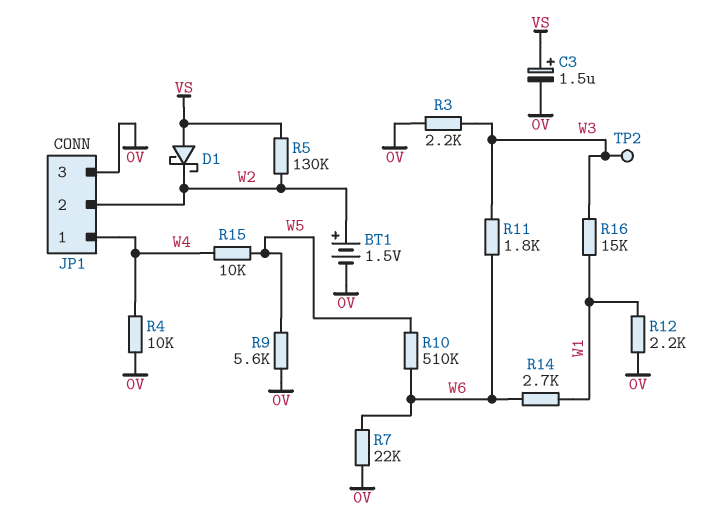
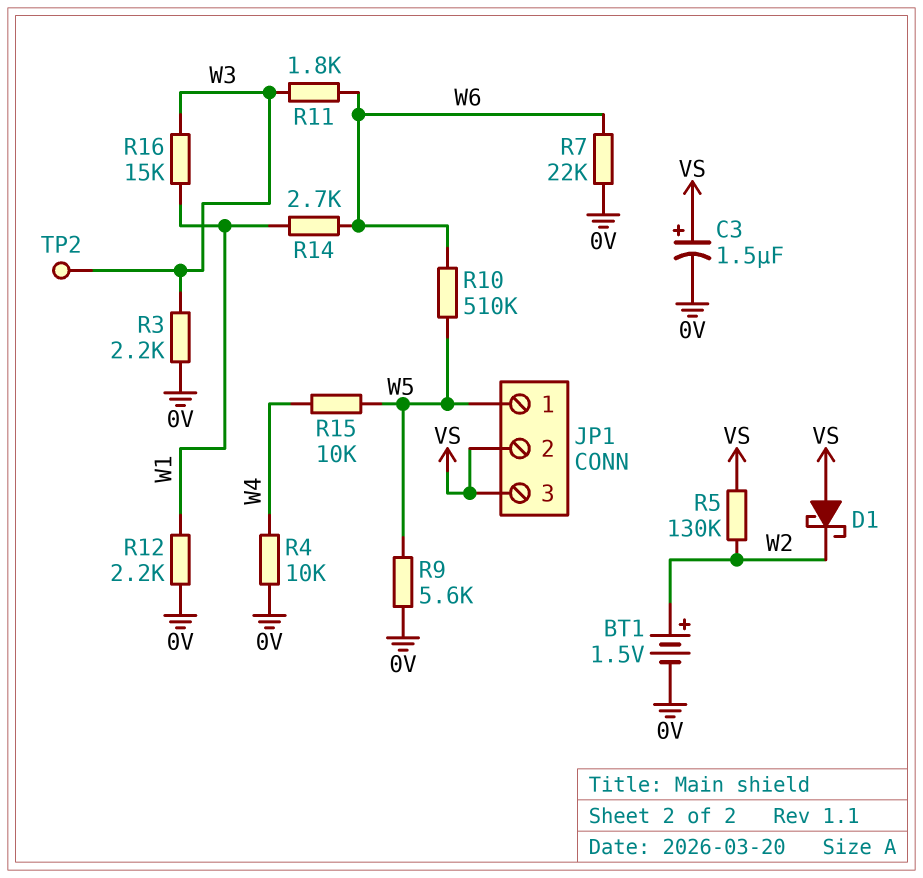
JP1 pin 1: W4 -> W5
JP1 pin 2: W2 -> VS
JP1 pin 3: 0V -> VS

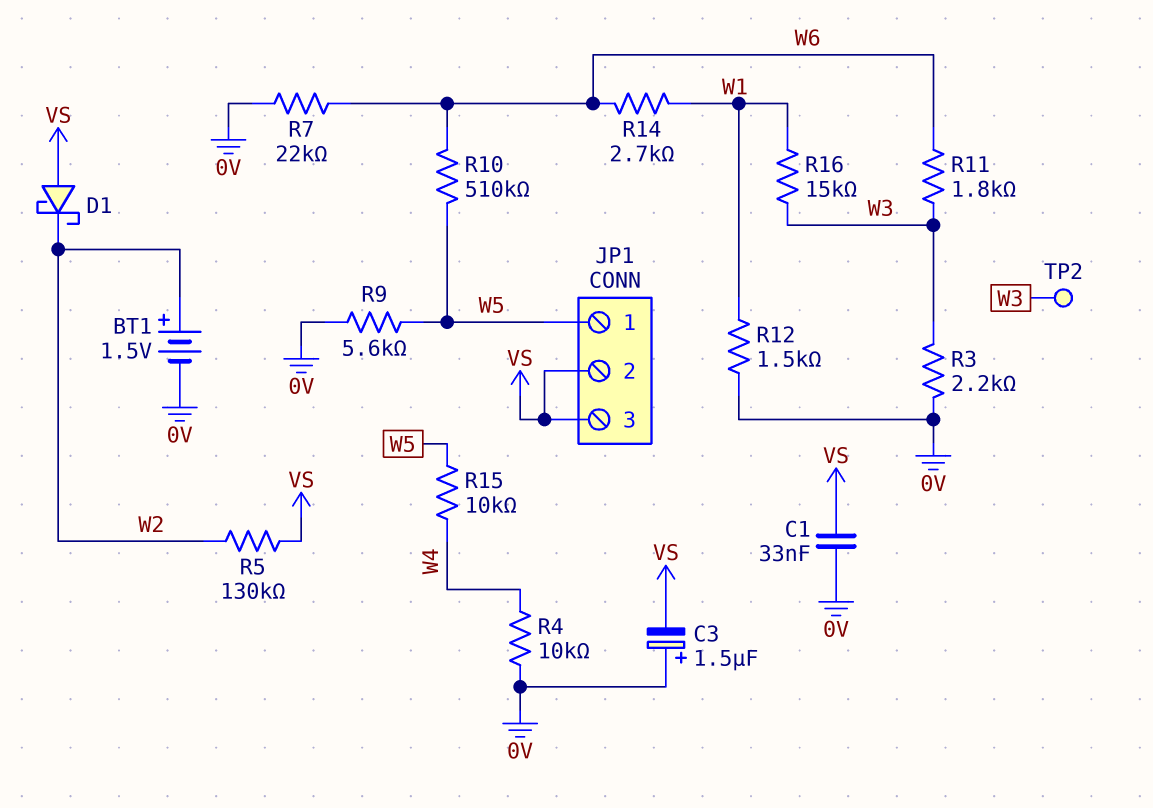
C1: none -> 33nF (0V, VS)
C3: 1.5uF (plus VS, minus 0V) -> 1.5uF (plus 0V, minus VS)
R12: 2.2k (0V, W1) -> 1.5k (0V, W1)

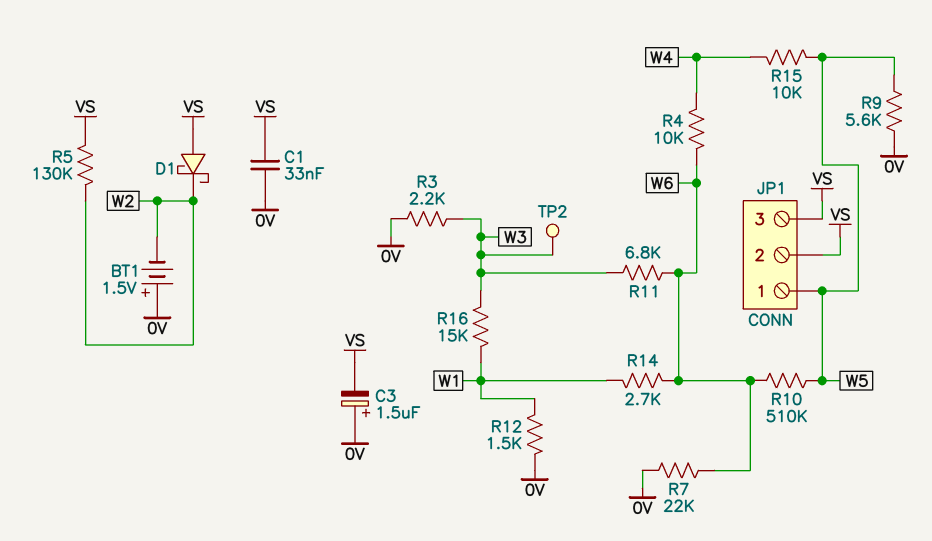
BT1: 1.5V (plus W2, minus 0V) -> 1.5V (plus 0V, minus W2)
R4: 10k (0V, W4) -> 10k (W4, W6)
R11: 1.8k (W3, W6) -> 6.8k (W3, W6)

